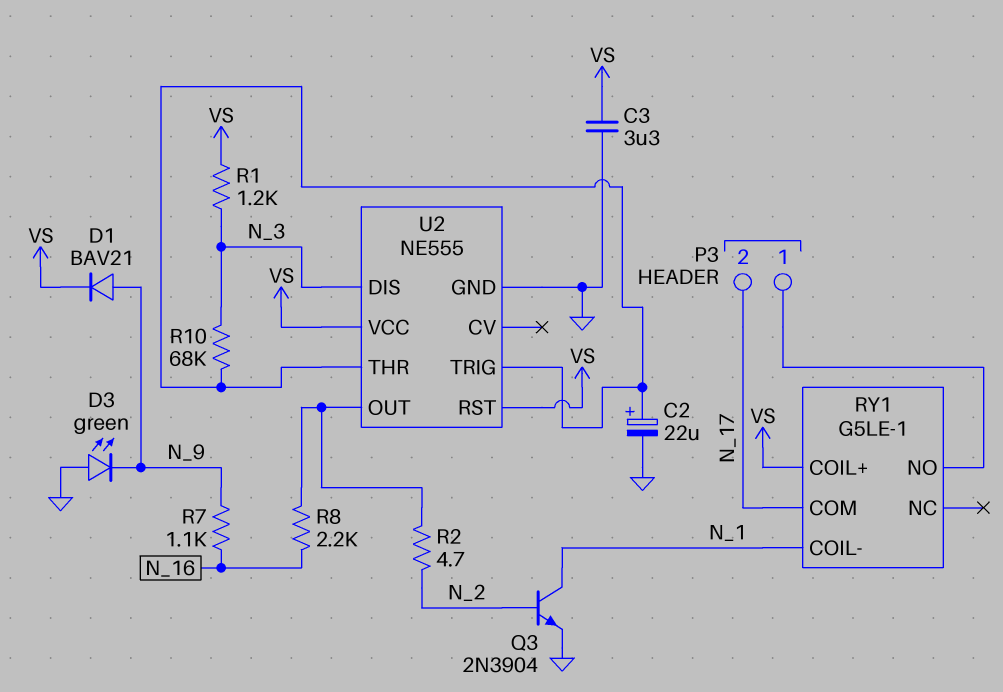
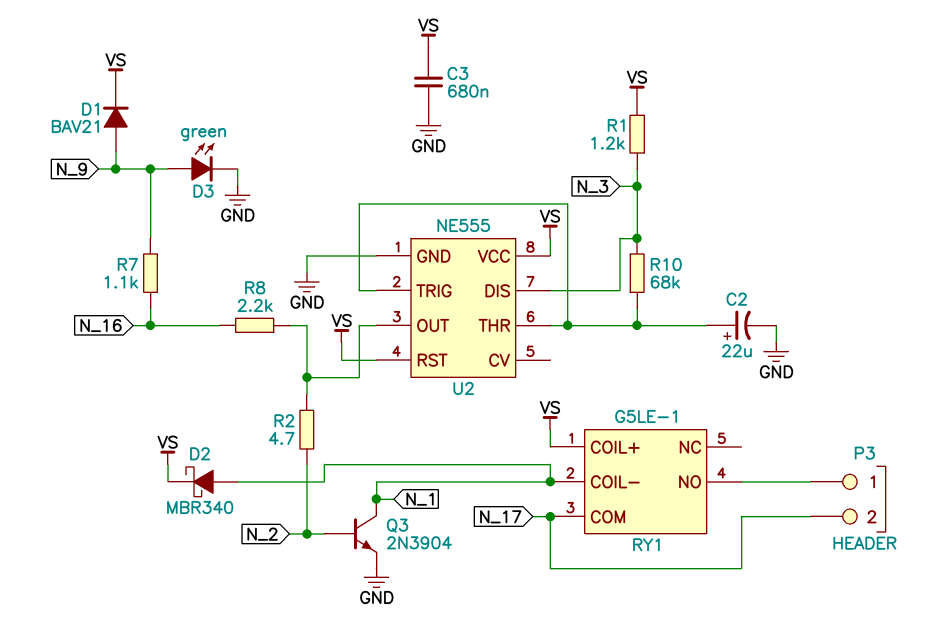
C3: 3.3uF (GND, VS) -> 680nF (GND, VS)
D2: none -> schottky MBR340 (A N_1, K VS)
D3: LED green (A GND, K N_9) -> LED green (A N_9, K GND)

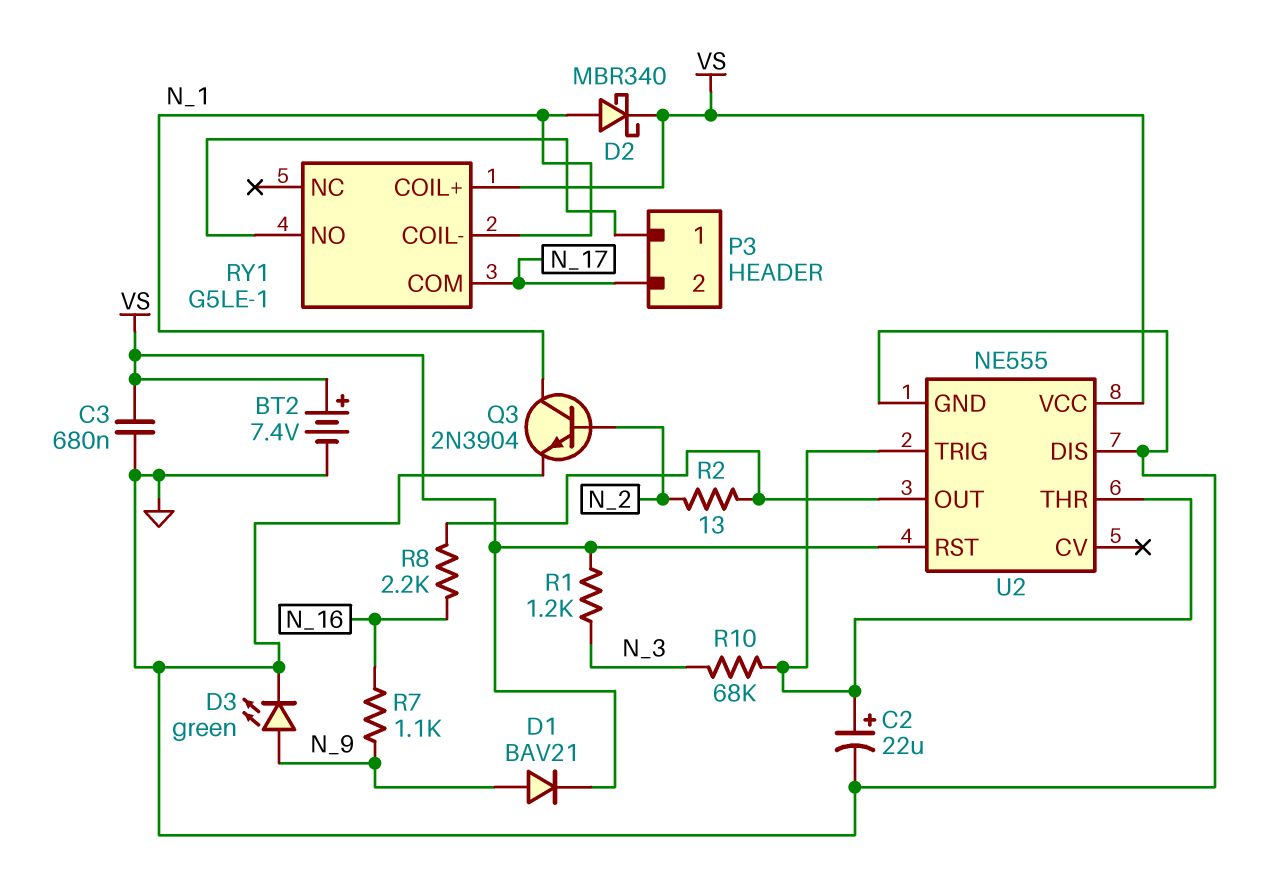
BT2: none -> 7.4V (plus VS, minus GND)
R2: 4.7 (N_2, U2/OUT) -> 13 (N_2, U2/OUT)
U2 pin DIS: N_3 -> GND

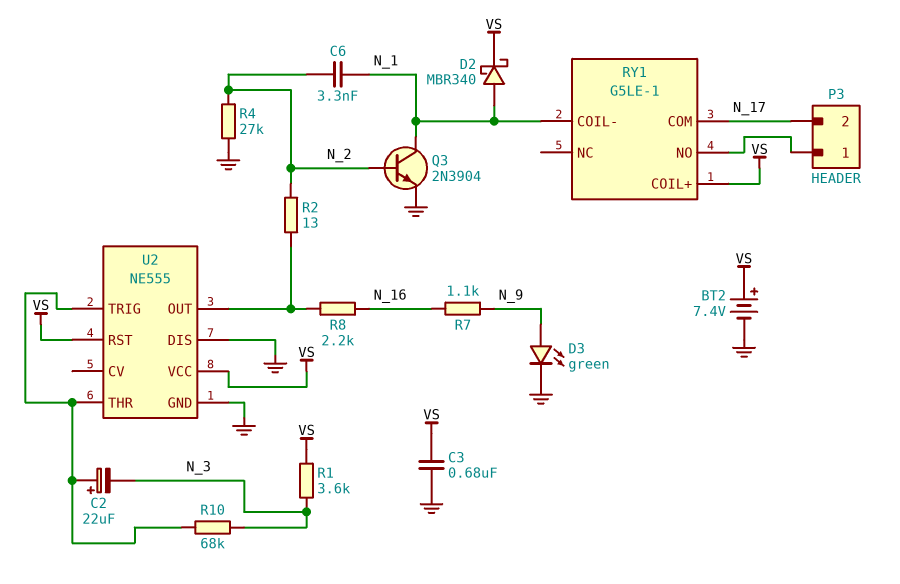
C2: 22uF (plus U2/THR, minus GND) -> 22uF (plus U2/THR, minus N_3)
C6: none -> 3.3nF (N_1, N_2)
D1: diode BAV21 (A N_9, K VS) -> none
R1: 1.2k (N_3, VS) -> 3.6k (N_3, VS)
R4: none -> 27k (GND, N_2)

